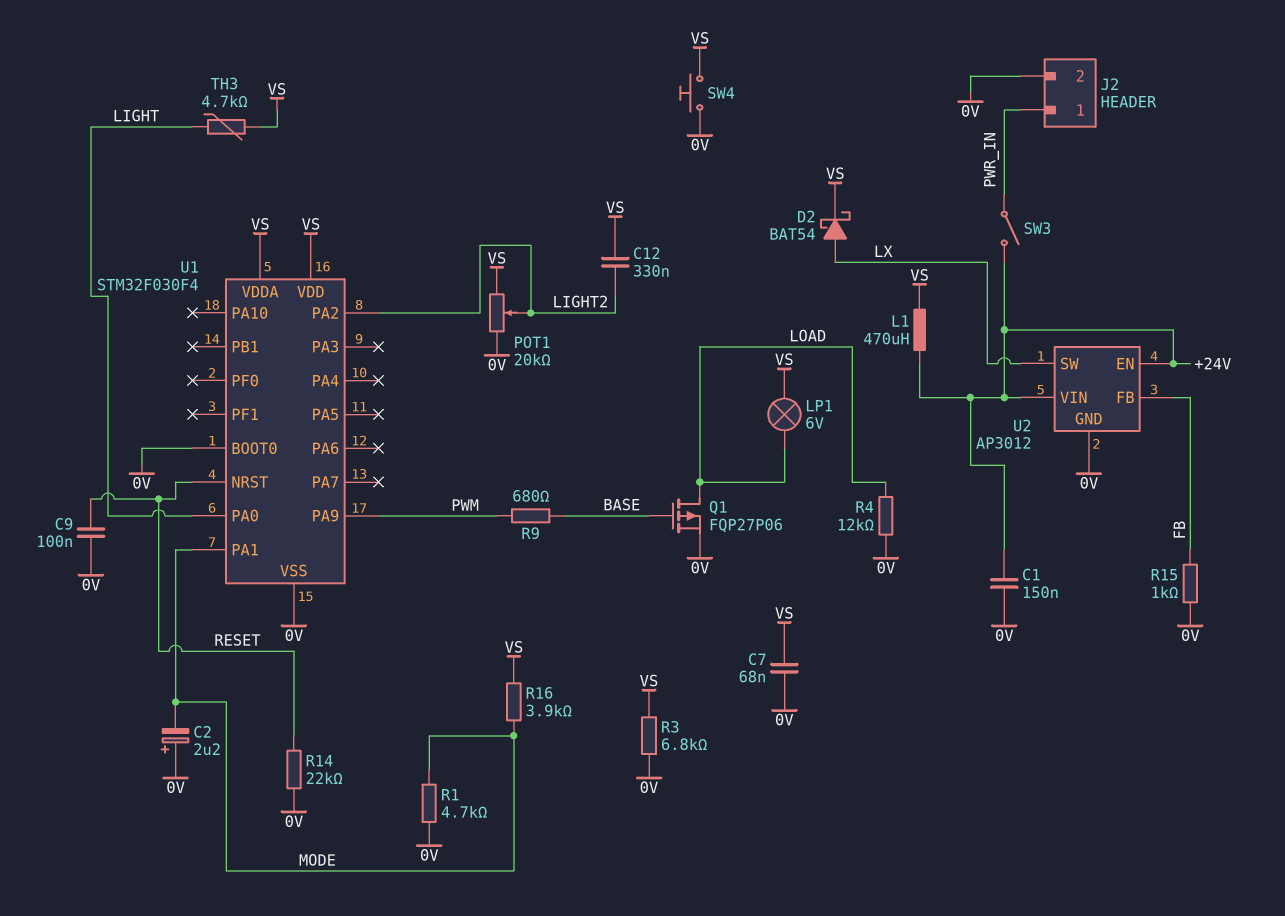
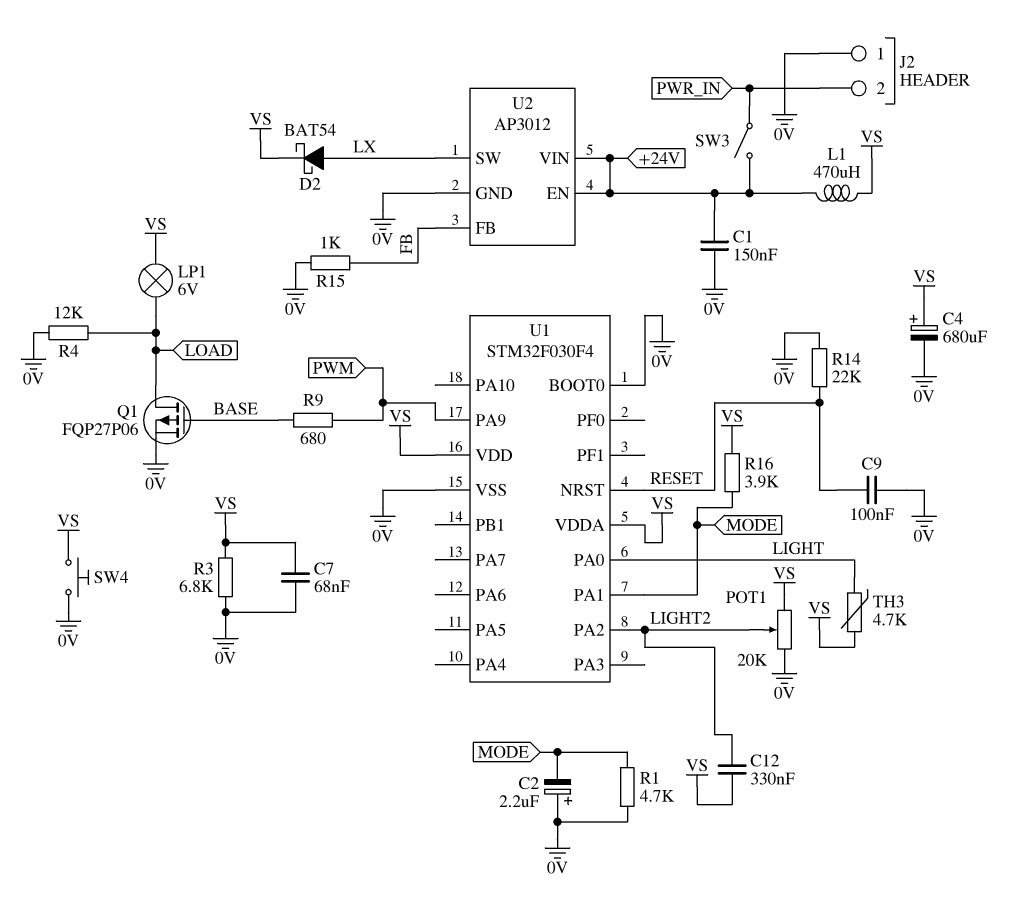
C4: none -> 680uF (plus VS, minus 0V)
J2 pin 1: PWR_IN -> 0V
J2 pin 2: 0V -> PWR_IN

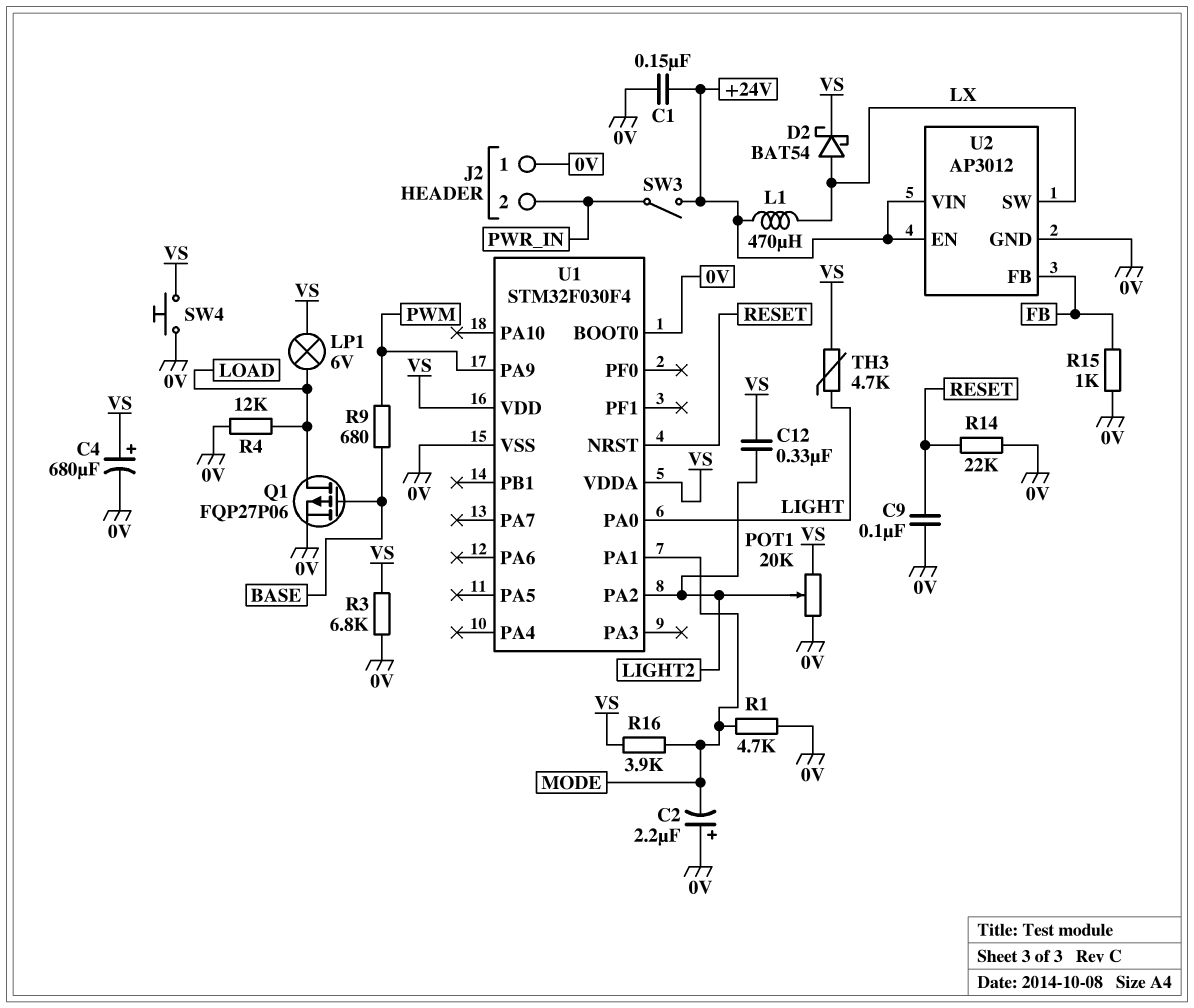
C7: 68nF (0V, VS) -> none
L1: 470uH (+24V, VS) -> 470uH (+24V, LX)

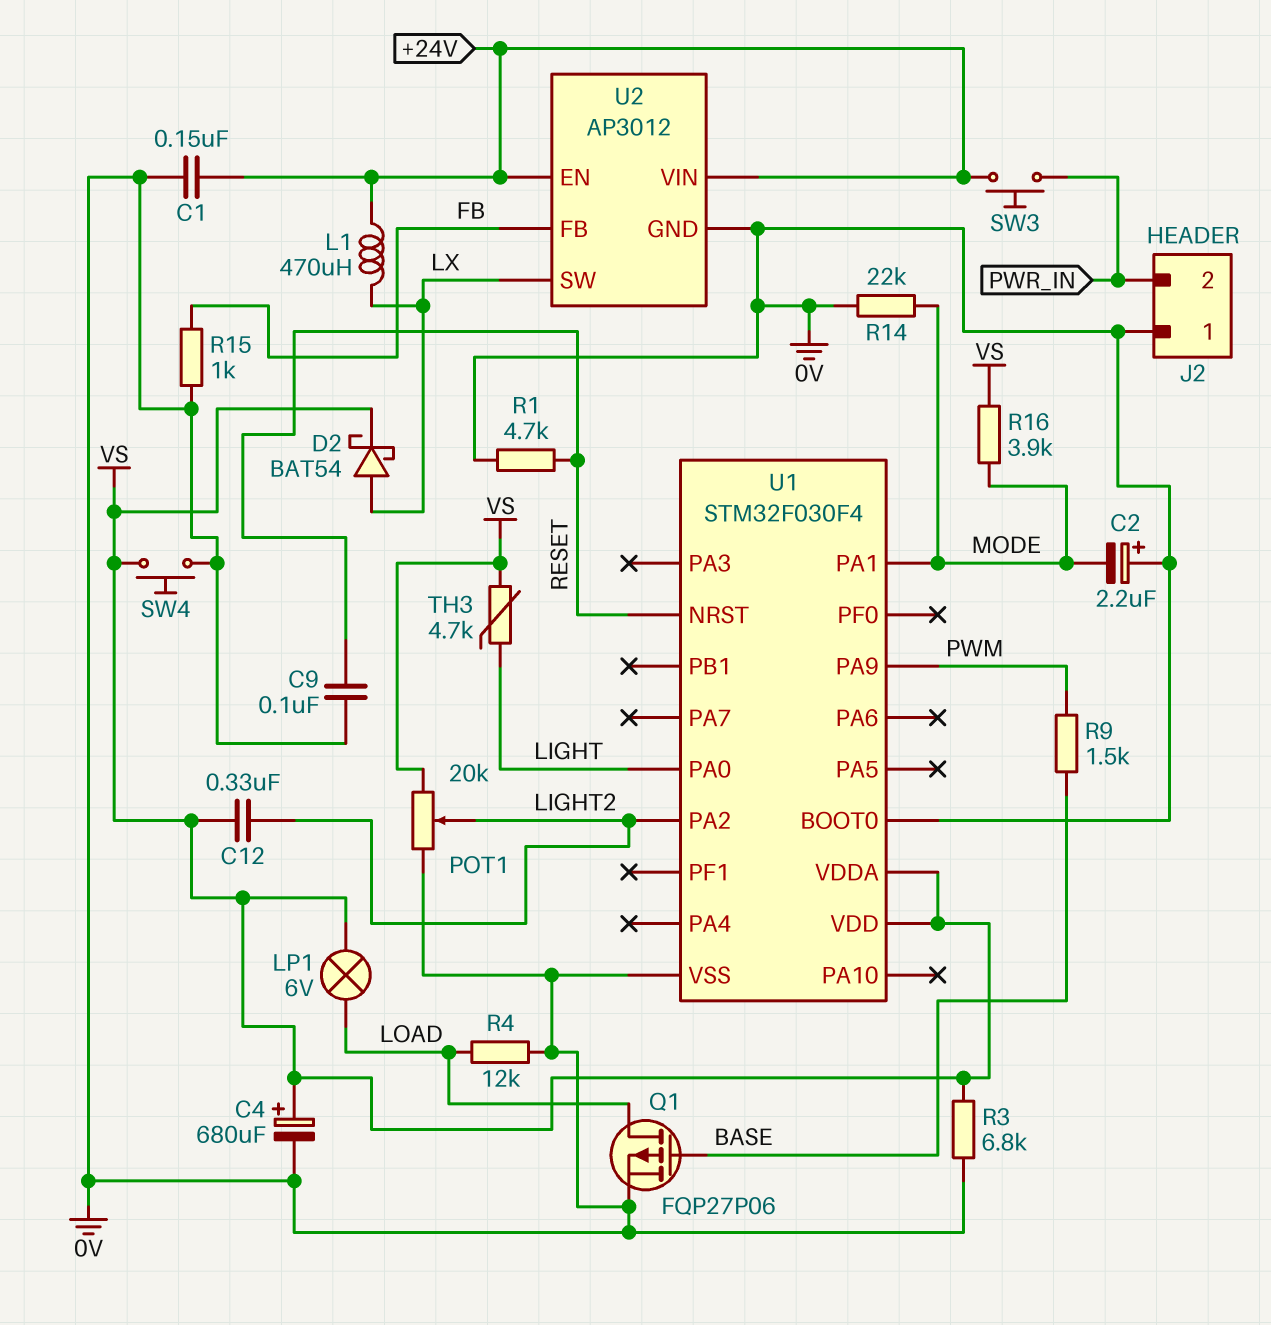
R1: 4.7k (0V, MODE) -> 4.7k (0V, RESET)
R9: 680 (BASE, PWM) -> 1.5k (BASE, PWM)
R14: 22k (0V, RESET) -> 22k (0V, MODE)
SW3: switch (+24V, PWR_IN) -> button (+24V, PWR_IN)

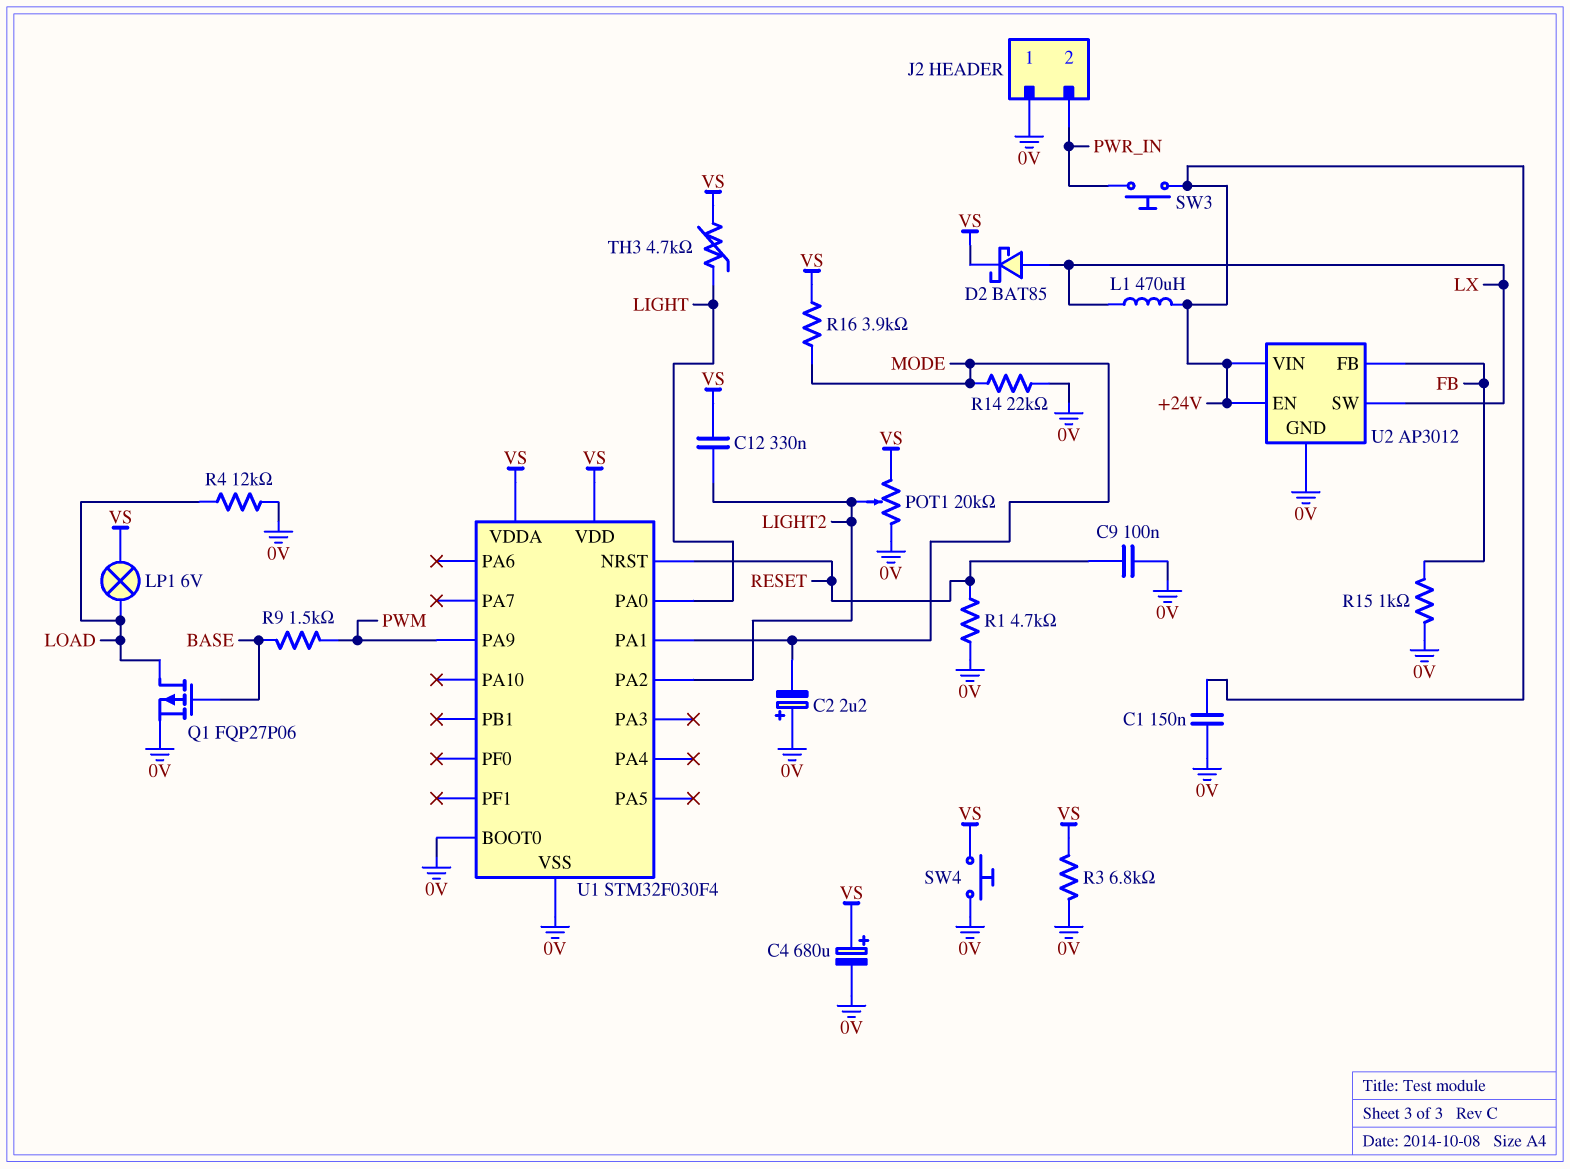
D2: schottky BAT54 (A LX, K VS) -> schottky BAT85 (A LX, K VS)

